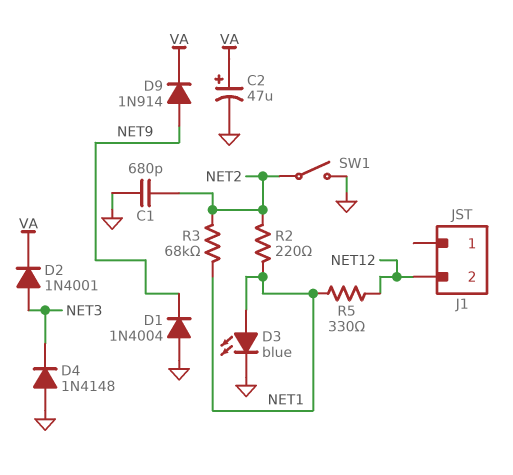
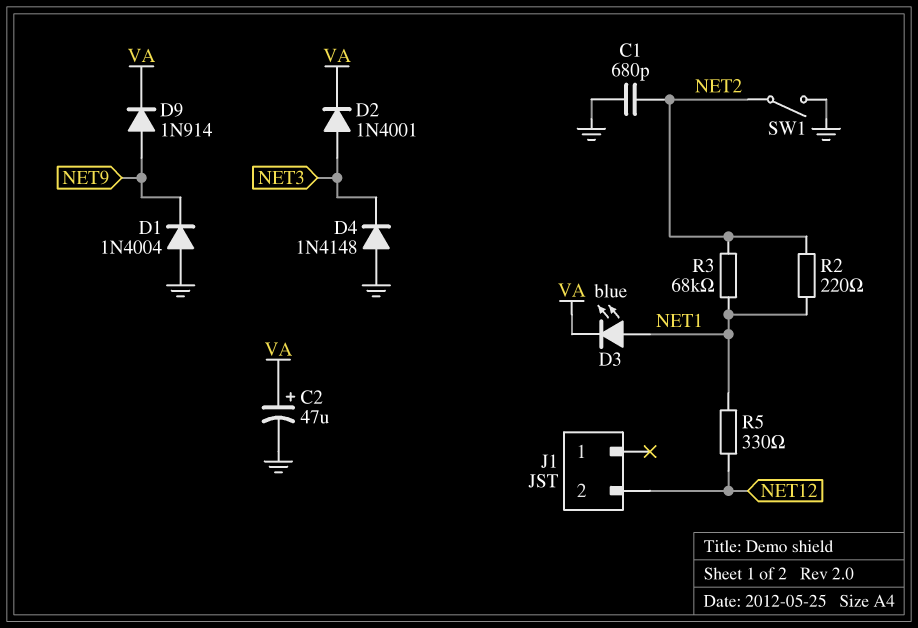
D3: LED blue (A NET1, K GND) -> LED blue (A NET1, K VA)

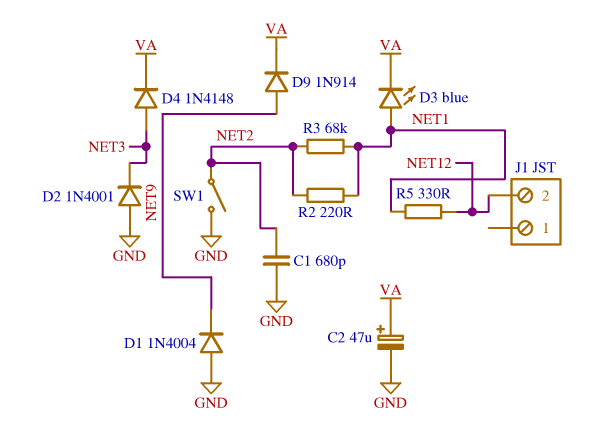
D2: diode 1N4001 (A NET3, K VA) -> diode 1N4001 (A GND, K NET3)
D4: diode 1N4148 (A GND, K NET3) -> diode 1N4148 (A NET3, K VA)

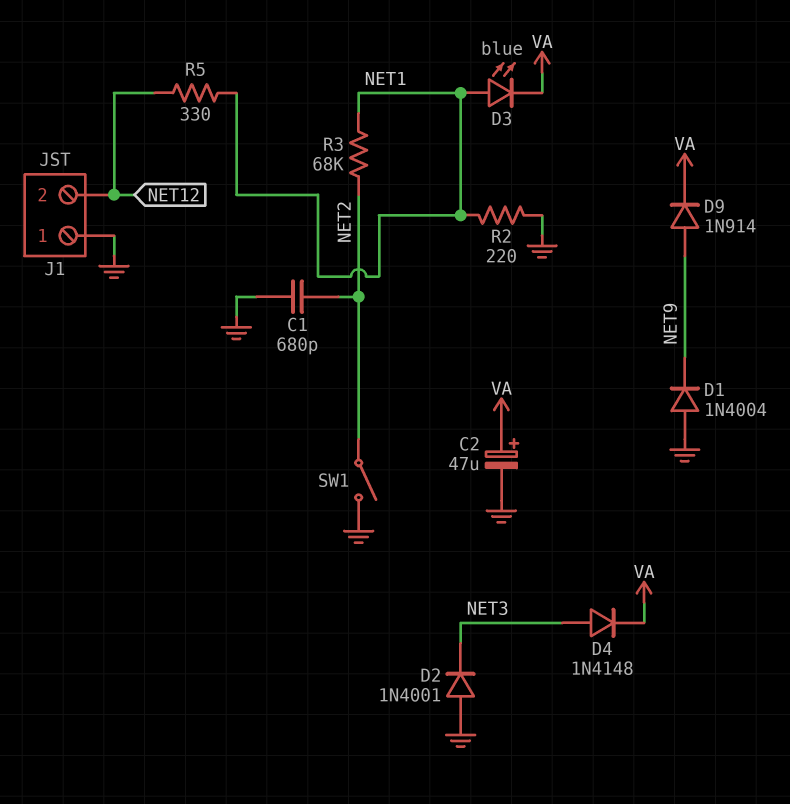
J1 pin 1: none -> GND
R2: 220 (NET1, NET2) -> 220 (GND, NET1)

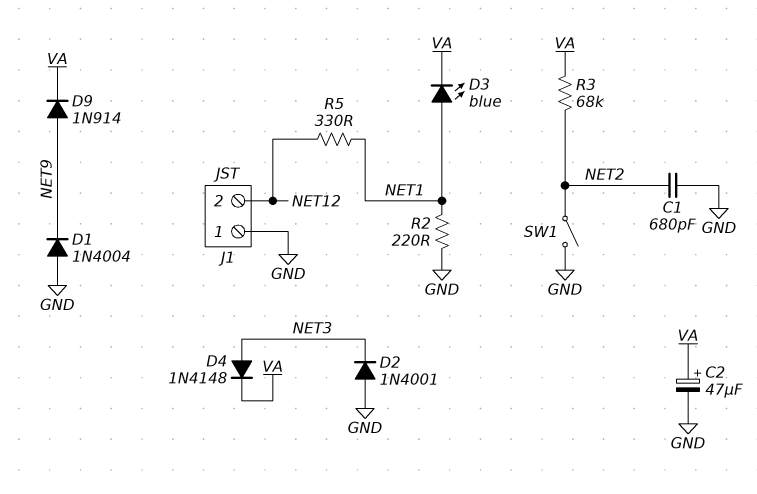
R3: 68k (NET1, NET2) -> 68k (NET2, VA)

